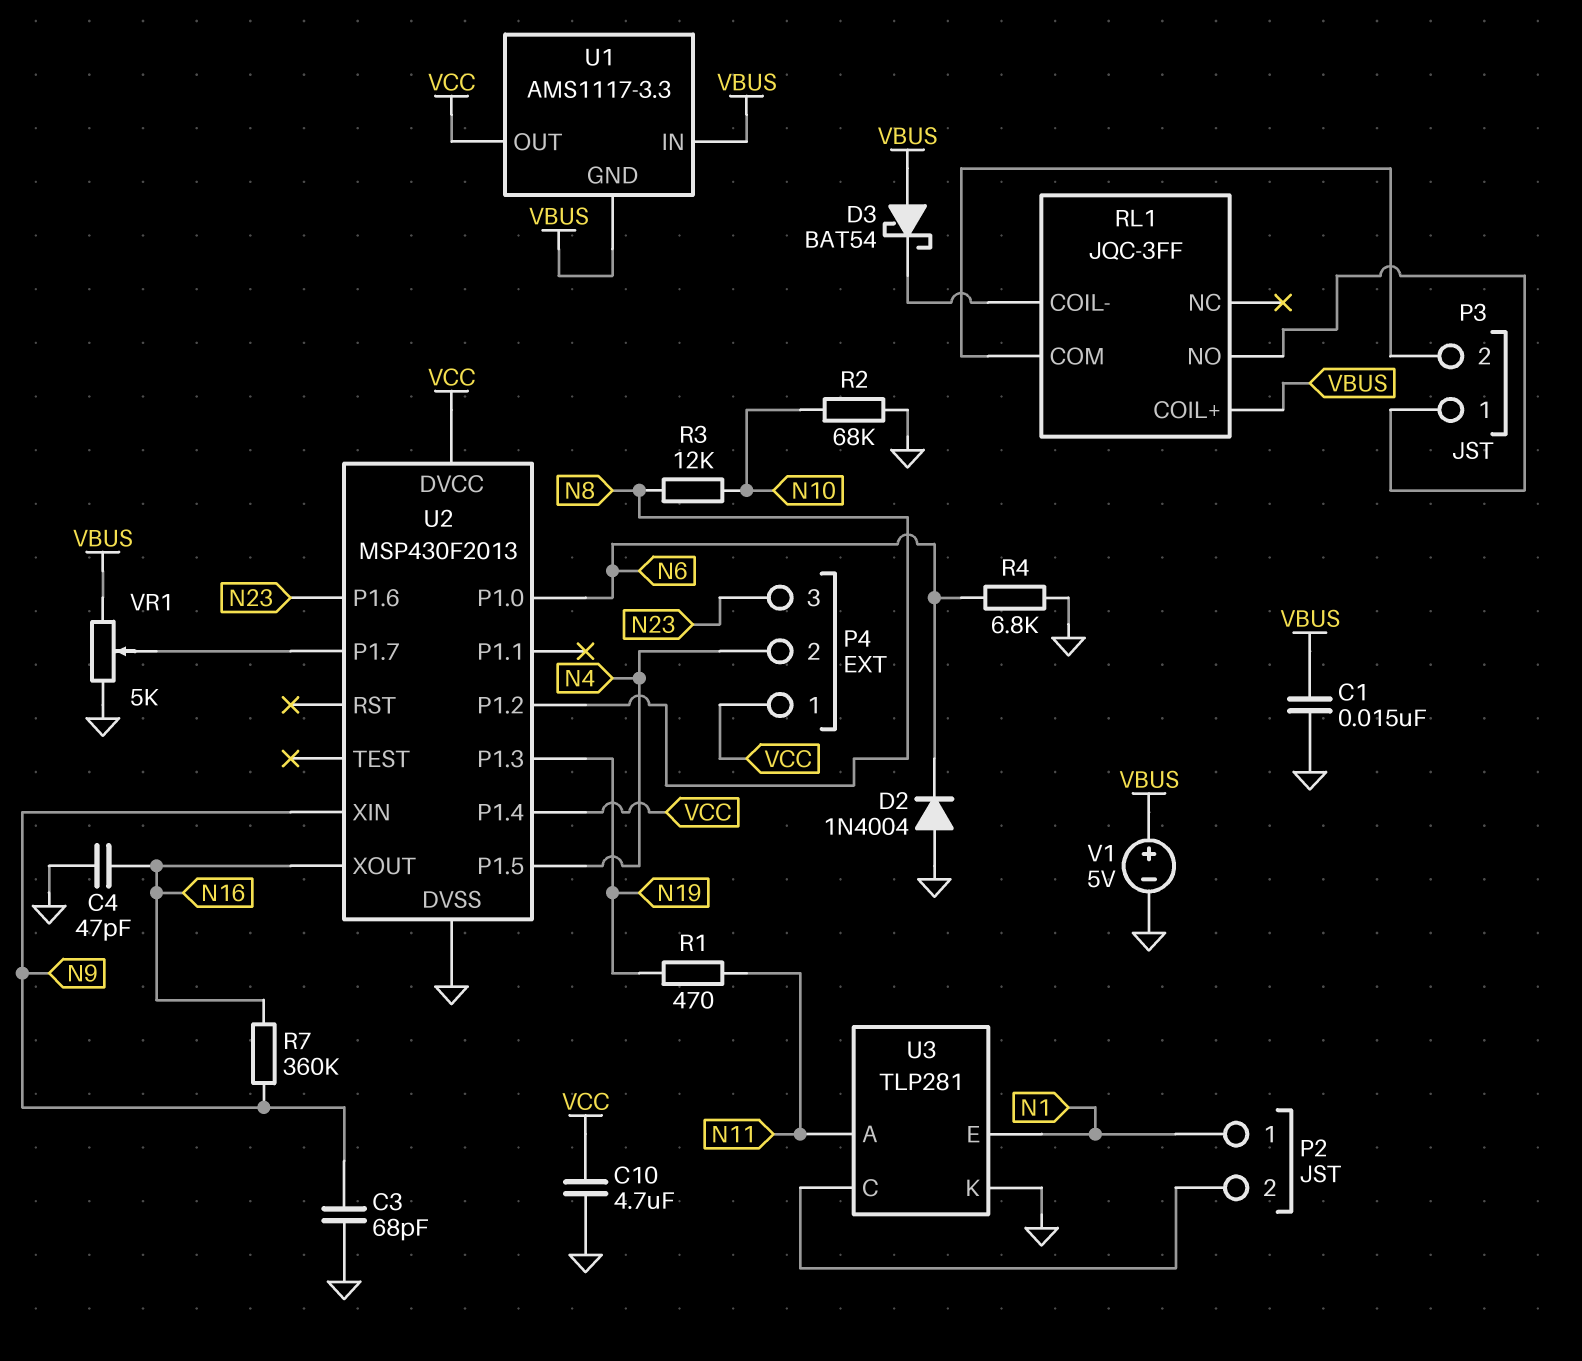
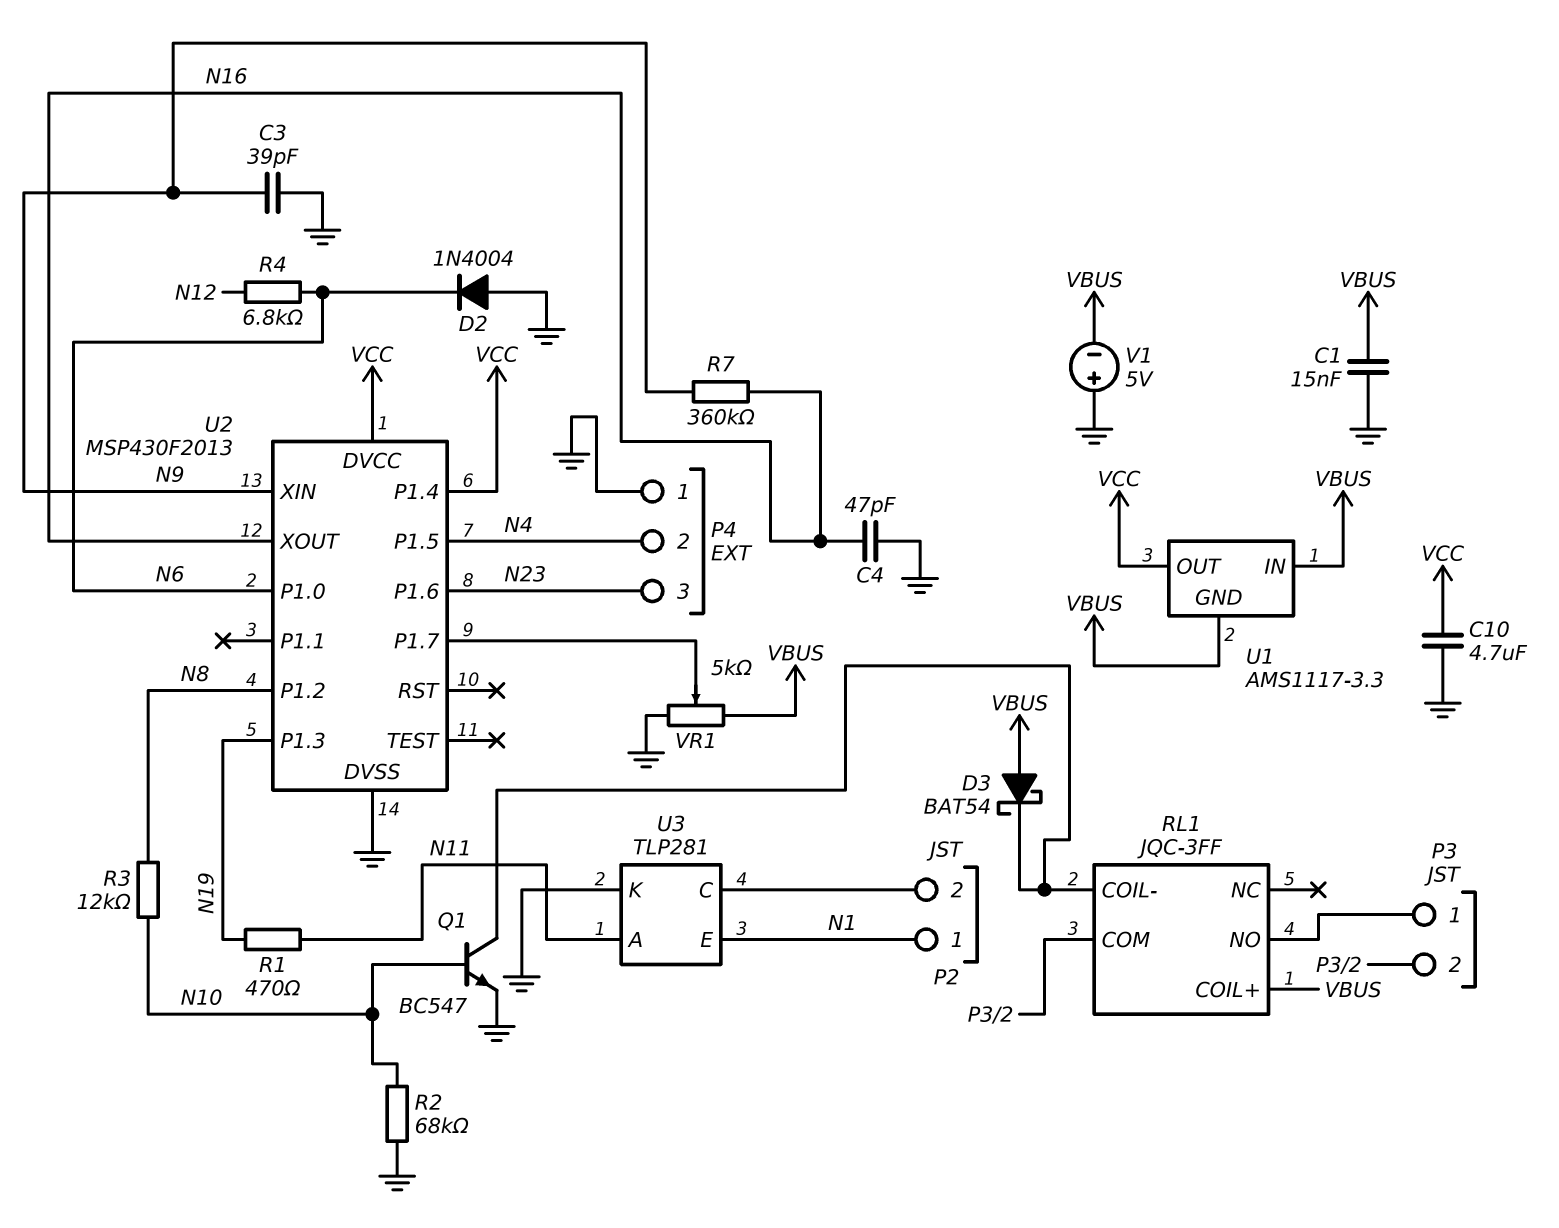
C3: 68pF (GND, N9) -> 39pF (GND, N9)
P4 pin 1: VCC -> GND
Q1: none -> NPN BC547 (B N10, C RL1/COIL-, E GND)
R4: 6.8k (GND, N6) -> 6.8k (N6, N12)
V1: 5V (plus VBUS, minus GND) -> 5V (plus GND, minus VBUS)

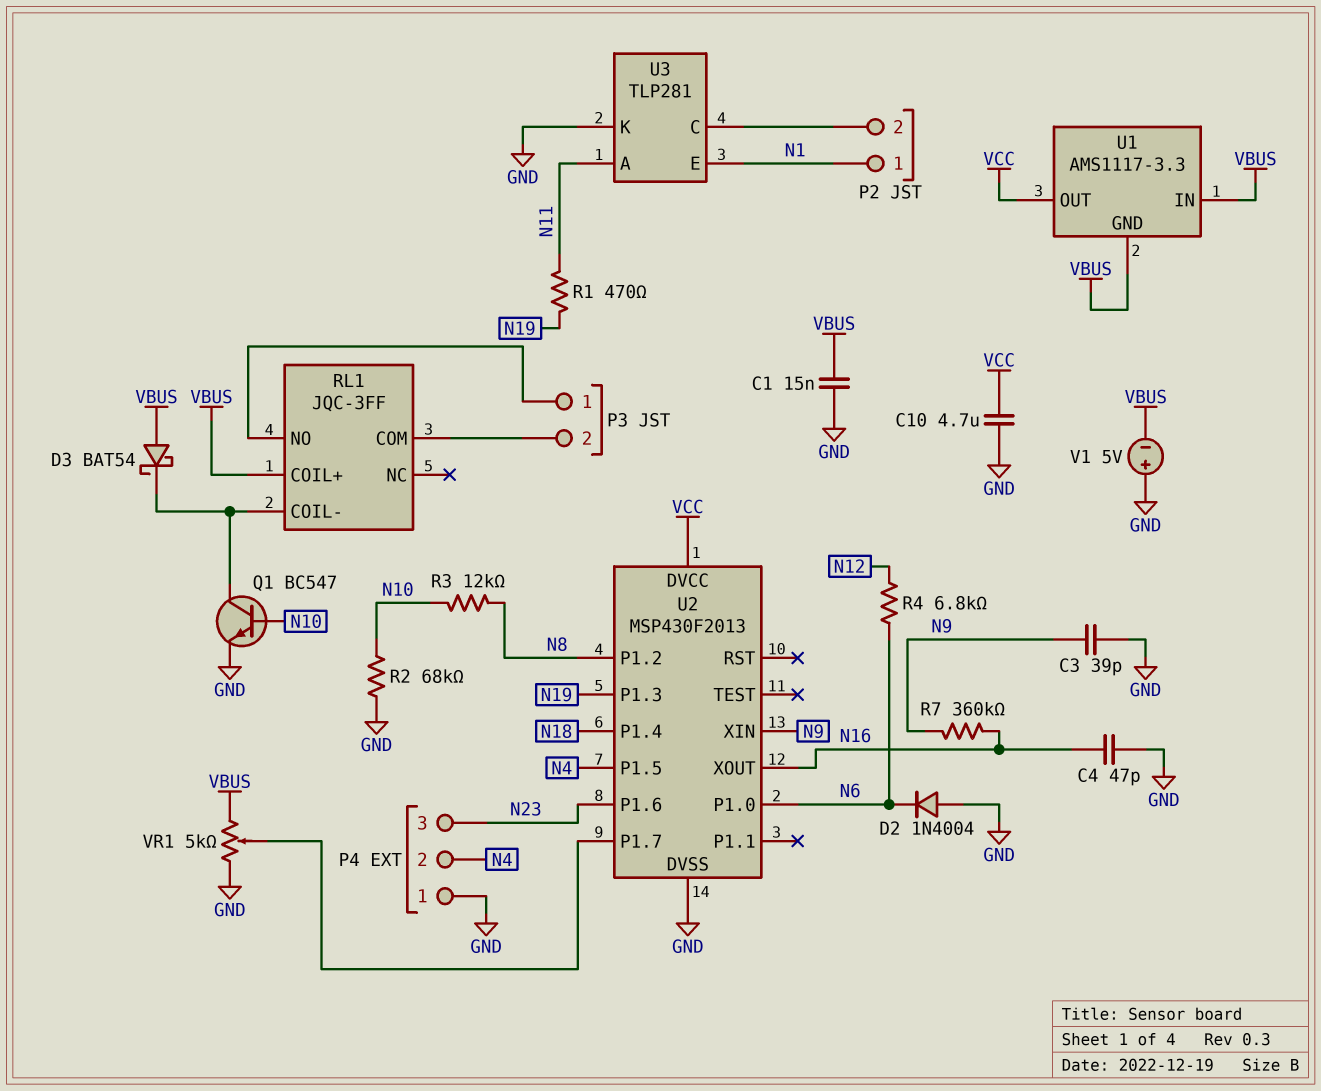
U2 pin P1.4: VCC -> N18

